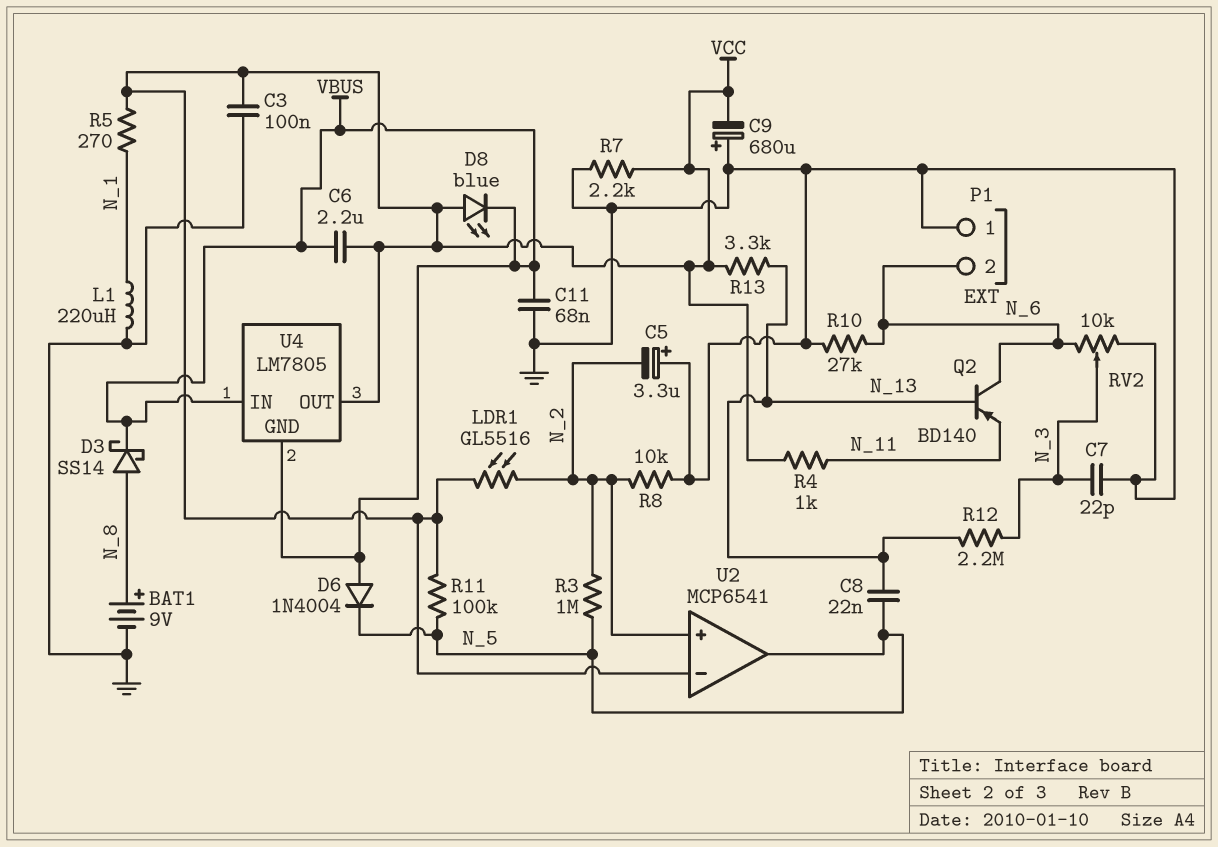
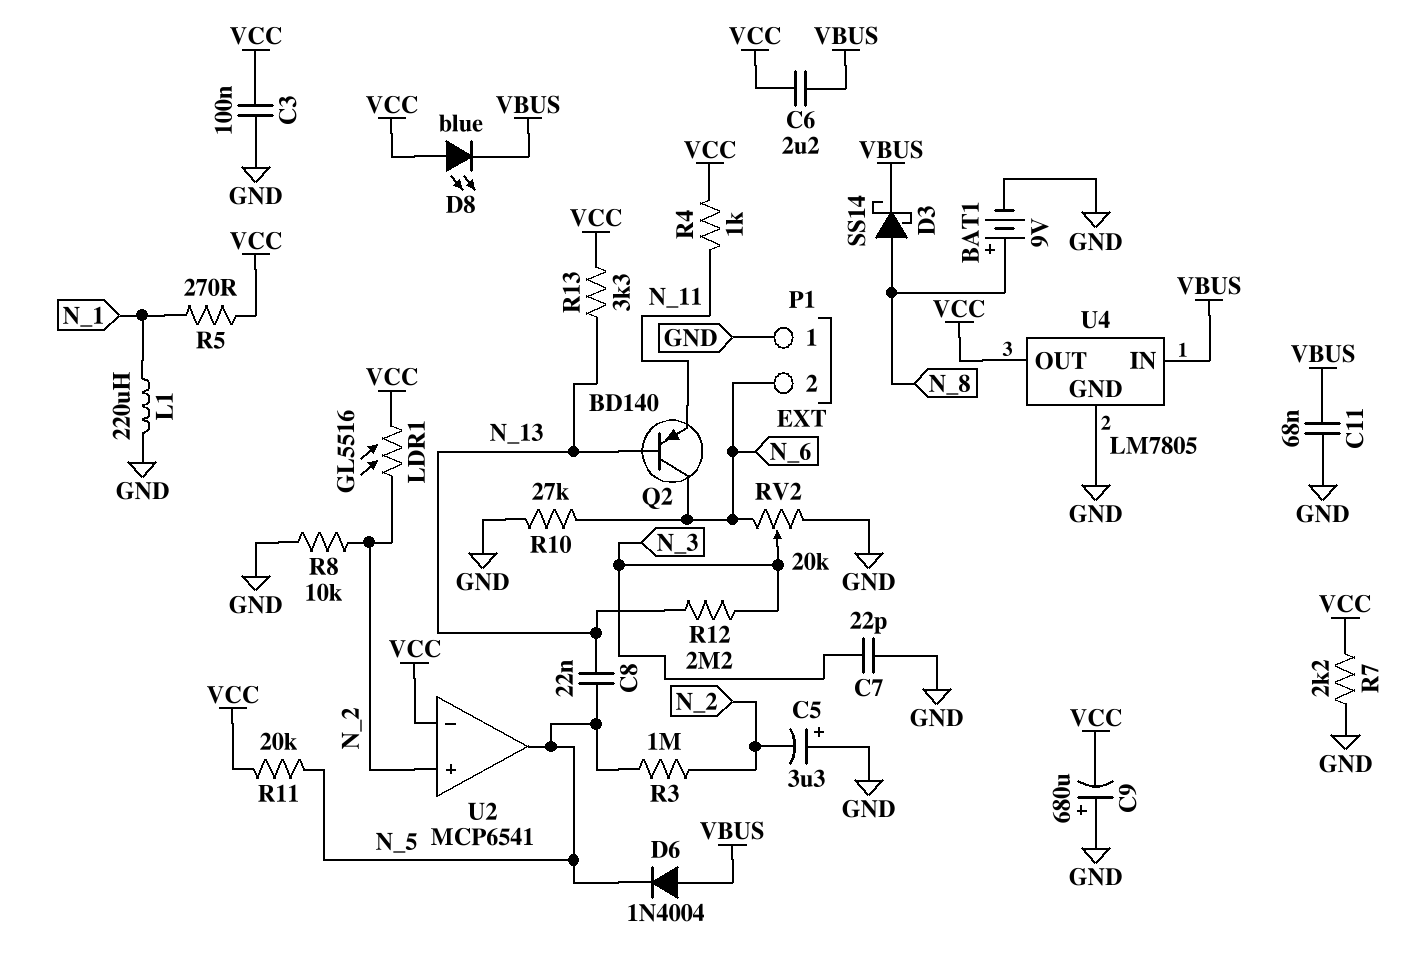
R11: 100k (N_5, VCC) -> 20k (N_5, VCC)
RV2: 10k (GND, N_6, wiper N_3) -> 20k (GND, N_6, wiper N_3)
U4 pin GND: VBUS -> GND

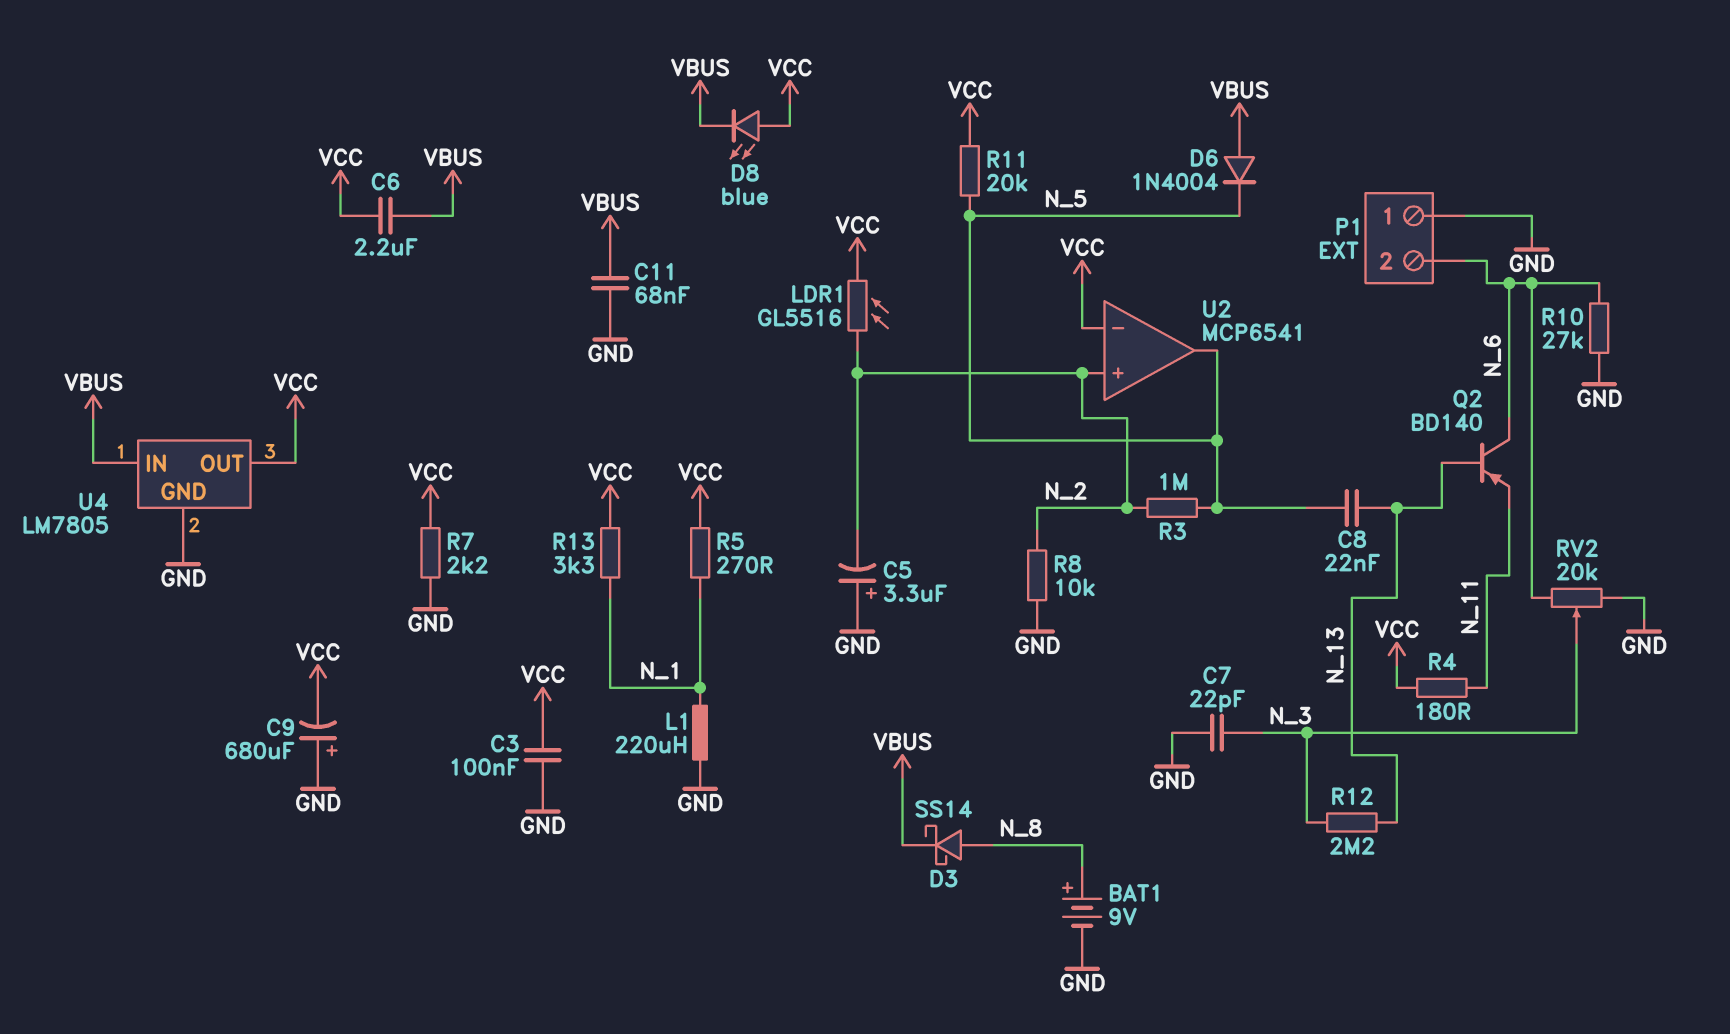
R4: 1k (N_11, VCC) -> 180 (N_11, VCC)
R13: 3.3k (N_13, VCC) -> 3.3k (N_1, VCC)

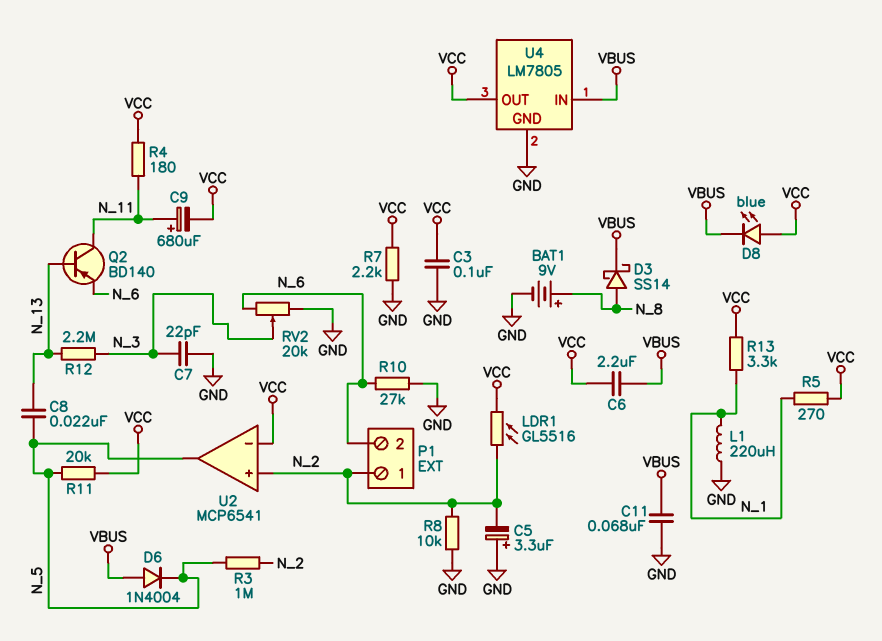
C9: 680uF (plus GND, minus VCC) -> 680uF (plus N_11, minus VCC)
P1 pin 1: GND -> N_2
Q2: PNP BD140 (B N_13, C N_6, E N_11) -> PNP BD140 (B N_13, C N_11, E N_6)

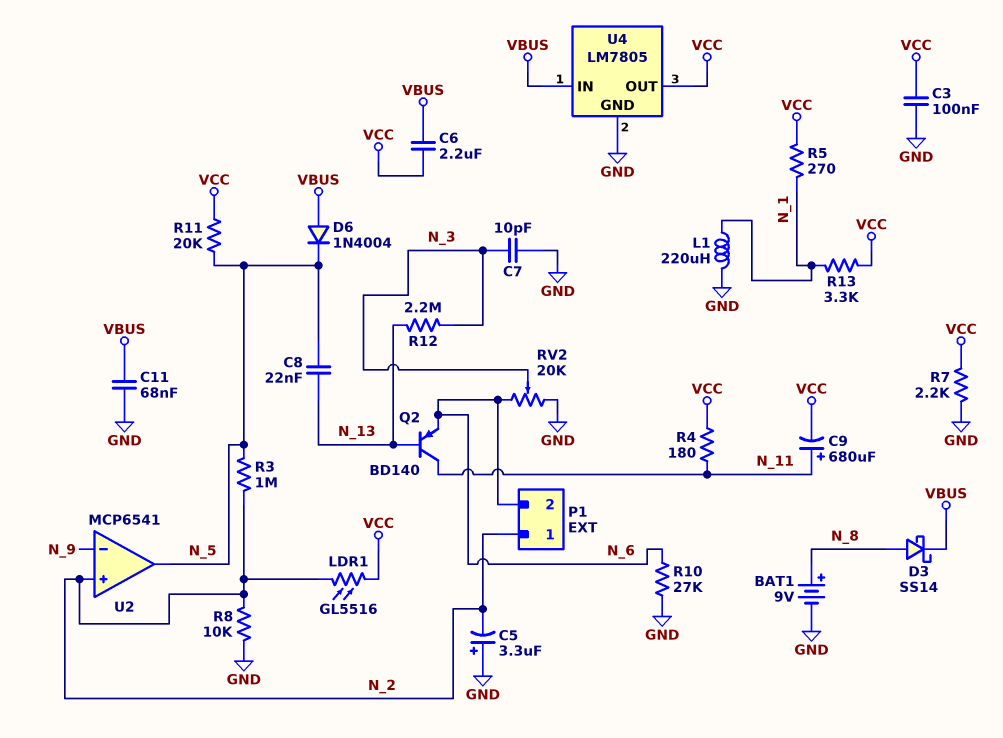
C7: 22pF (GND, N_3) -> 10pF (GND, N_3)
D8: LED blue (A VCC, K VBUS) -> none
U2 pin in-: VCC -> N_9

